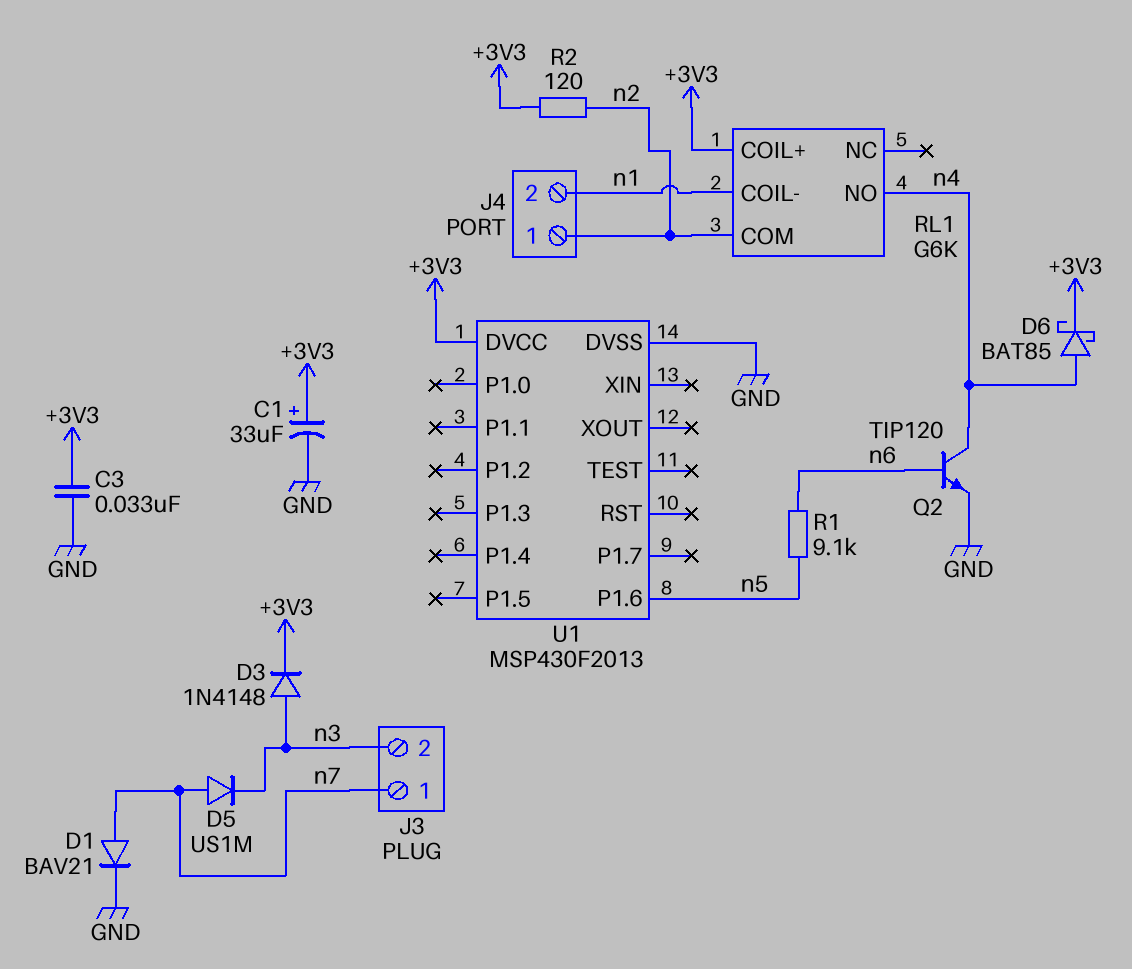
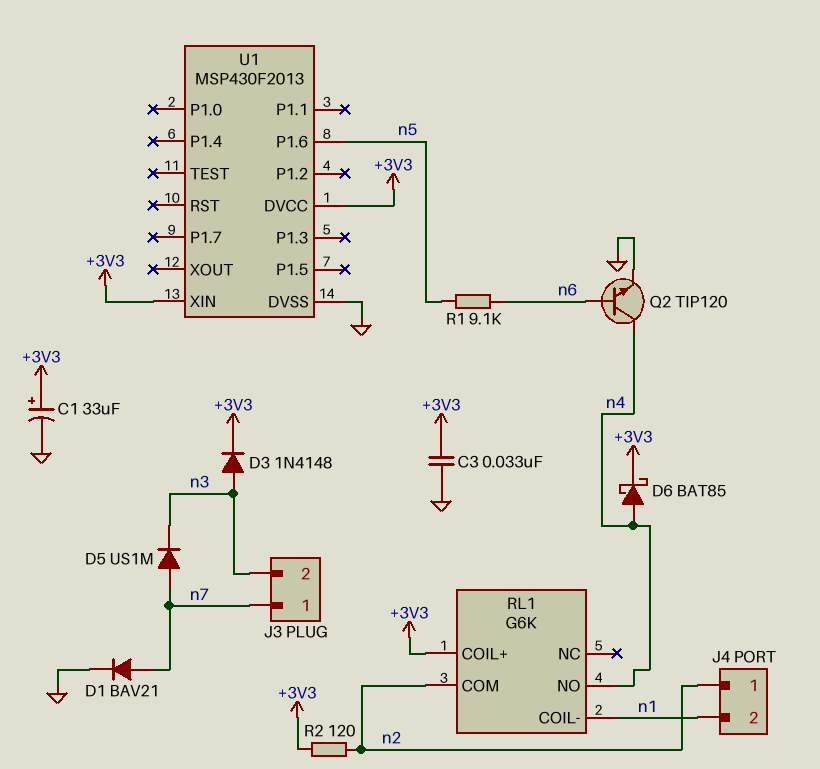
U1 pin XIN: none -> +3V3

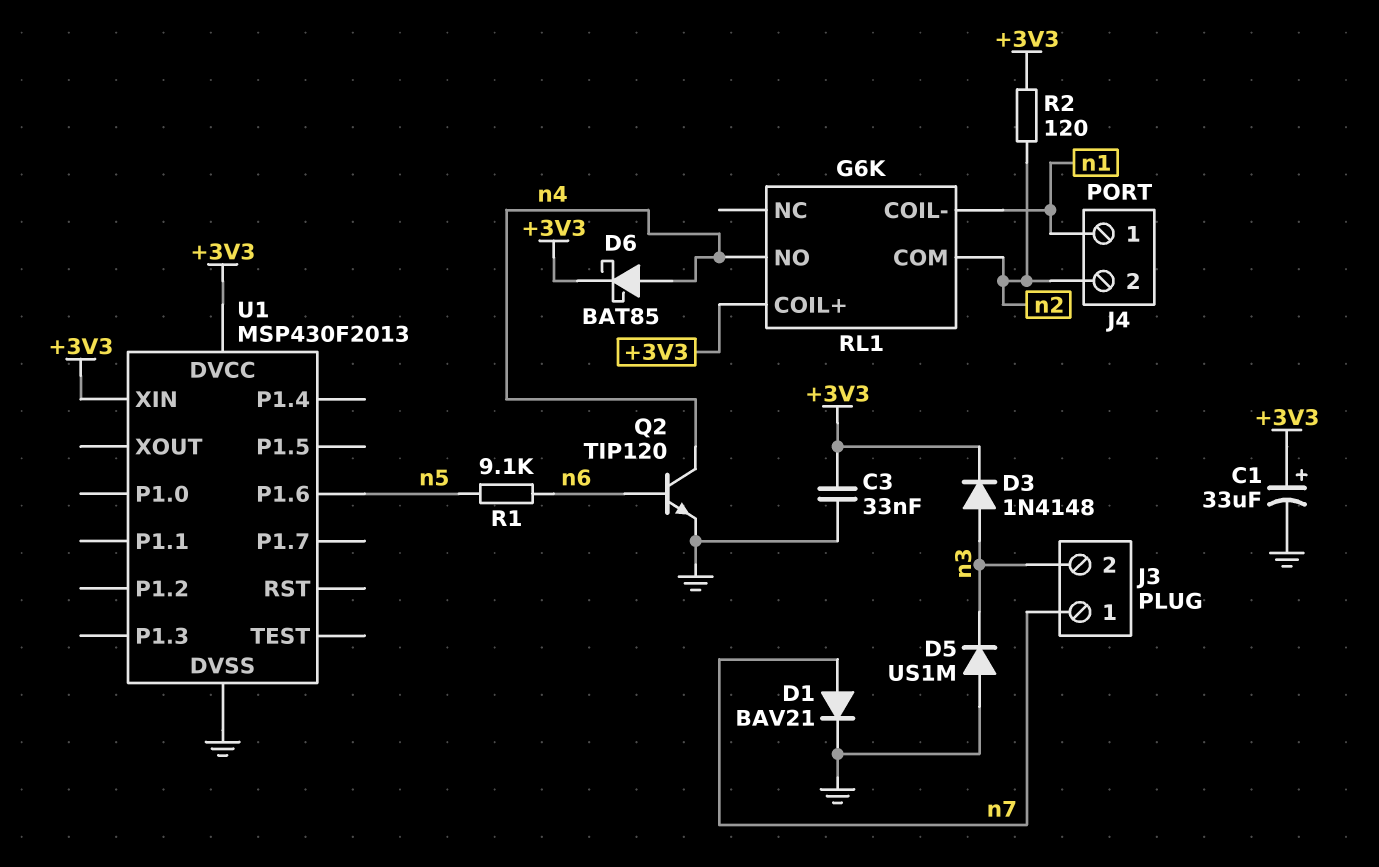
D5: diode US1M (A n7, K n3) -> diode US1M (A GND, K n3)
J4 pin 1: n2 -> n1
J4 pin 2: n1 -> n2

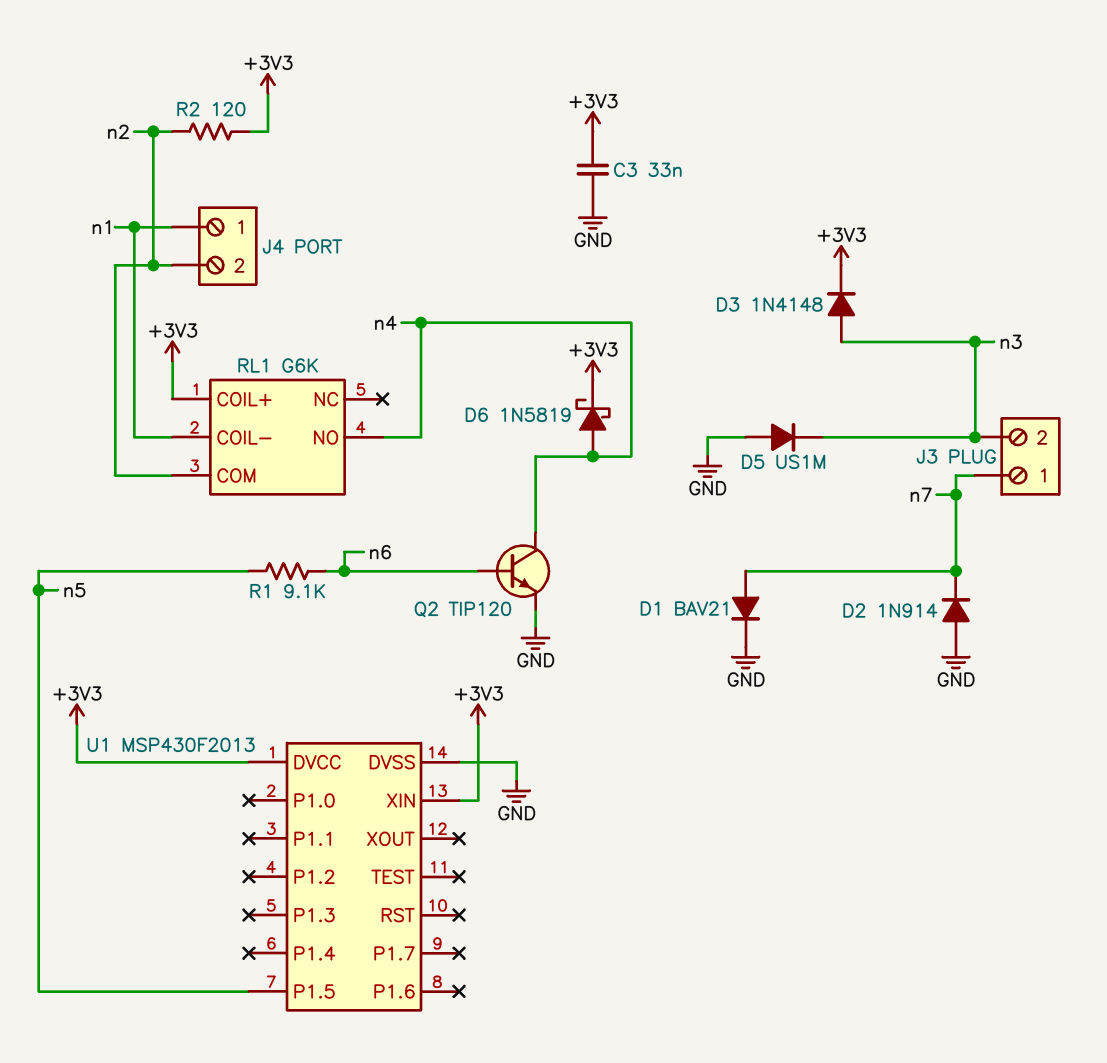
C1: 33uF (plus +3V3, minus GND) -> none
D2: none -> diode 1N914 (A GND, K n7)
D6: schottky BAT85 (A n4, K +3V3) -> schottky 1N5819 (A n4, K +3V3)
U1 pin P1.5: none -> n5
U1 pin P1.6: n5 -> none

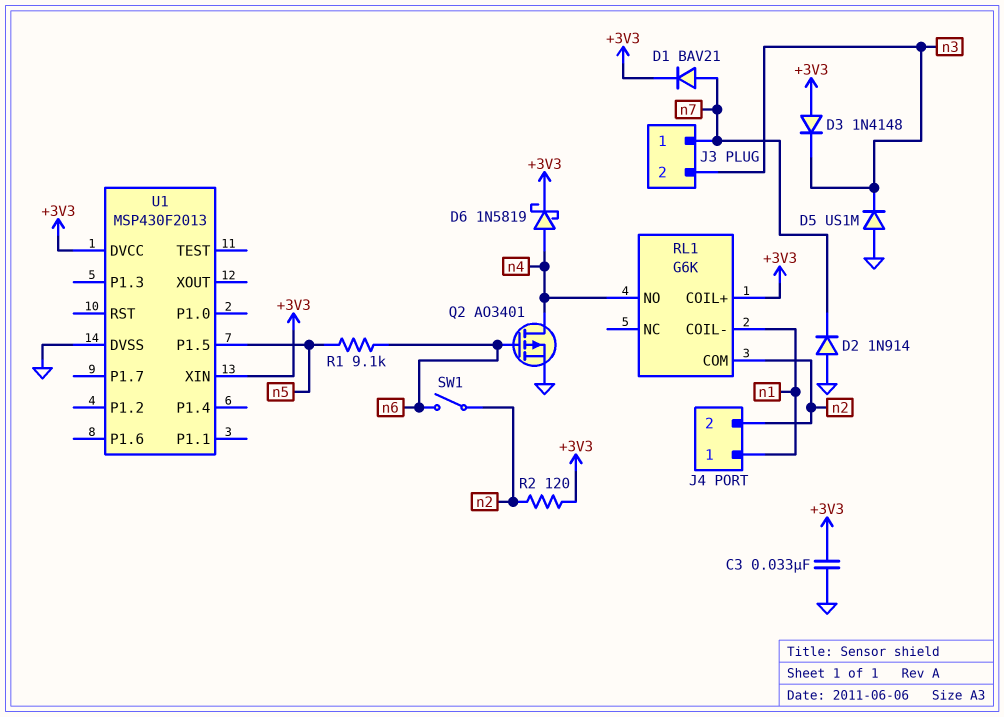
D1: diode BAV21 (A n7, K GND) -> diode BAV21 (A n7, K +3V3)
D3: diode 1N4148 (A n3, K +3V3) -> diode 1N4148 (A +3V3, K n3)
Q2: NPN TIP120 (B n6, C n4, E GND) -> PMOS AO3401 (G n6, D n4, S GND)
SW1: none -> switch (n2, n6)

